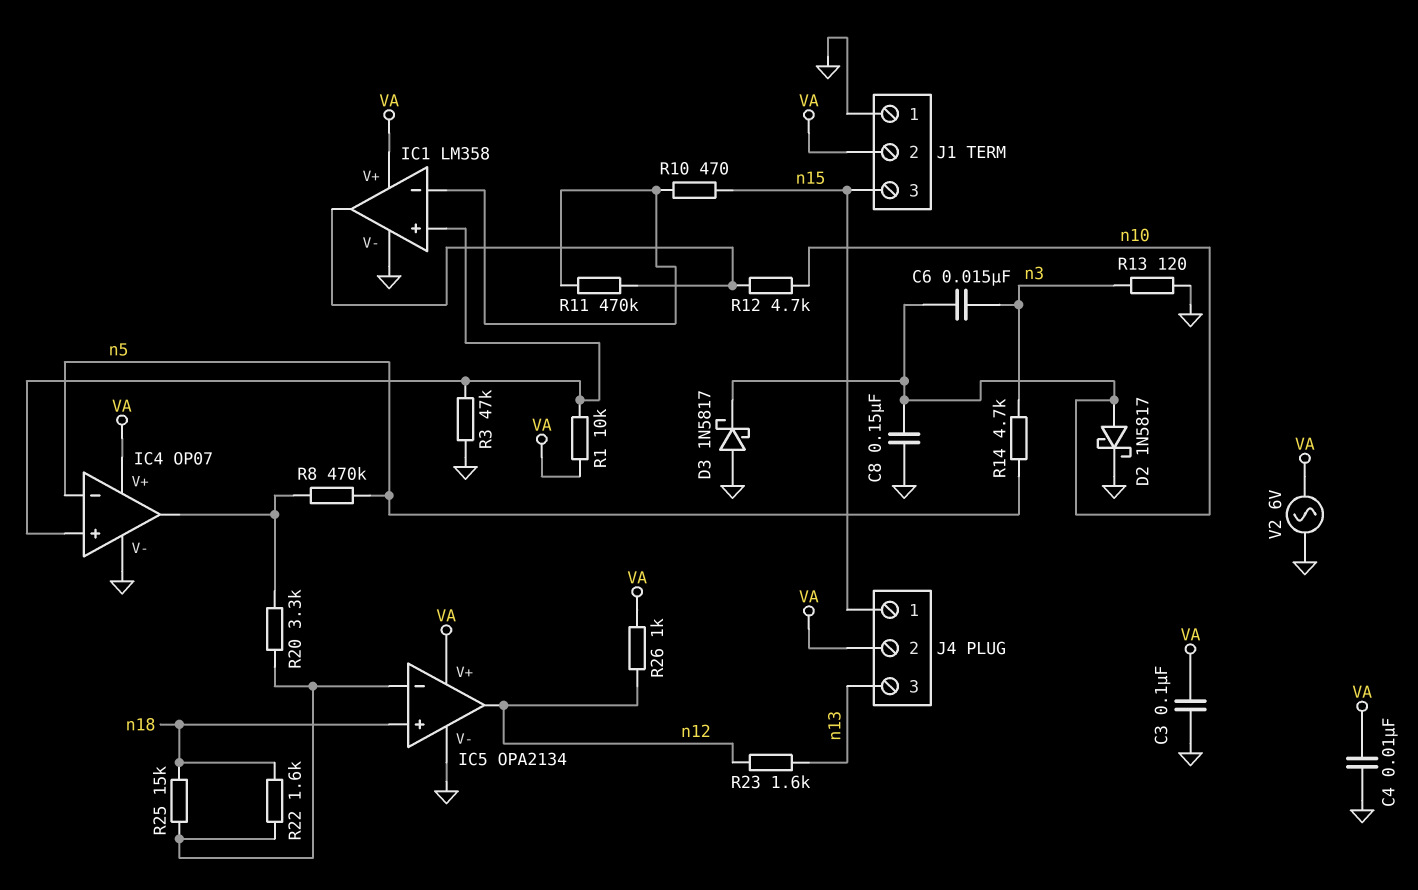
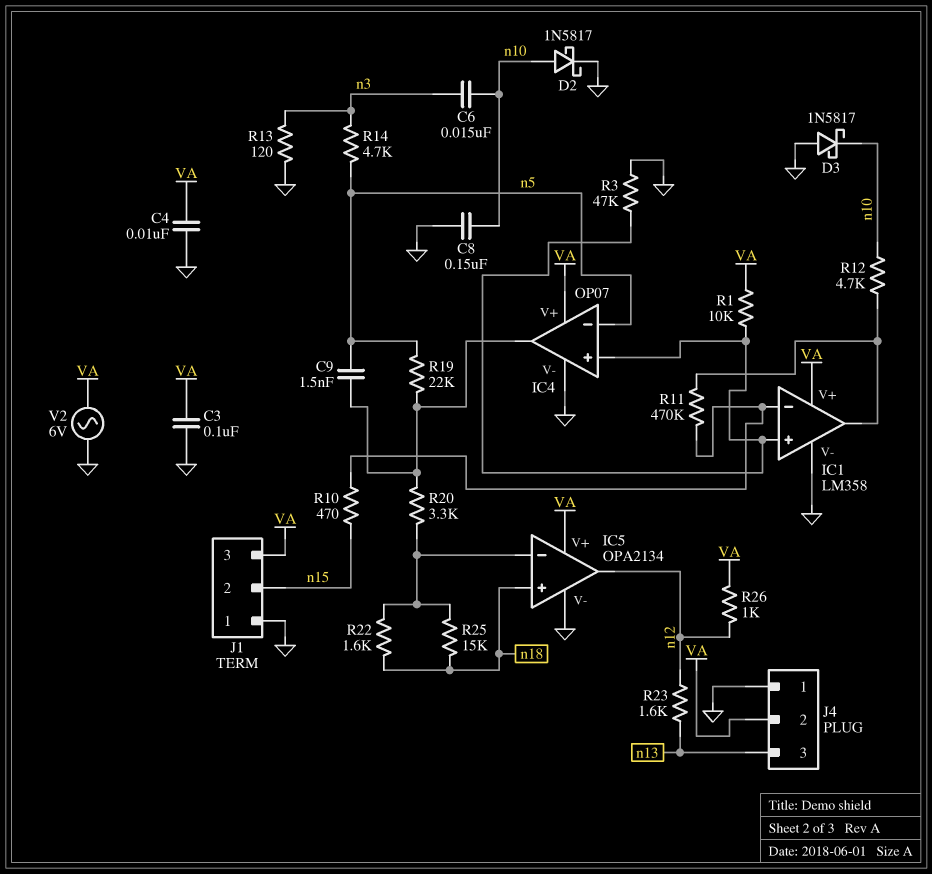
C9: none -> 1.5nF (IC4/out, n5)
J1 pin 2: VA -> n15
J1 pin 3: n15 -> VA
J4 pin 1: n15 -> GND
R8: 470k (IC4/out, n5) -> none
R19: none -> 22k (IC4/out, n5)

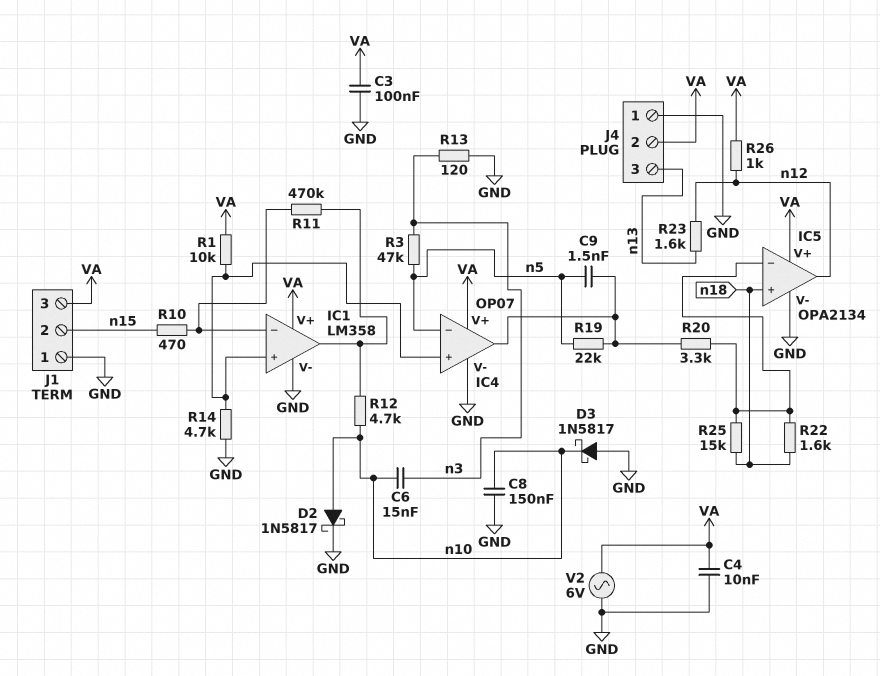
R3: 47k (GND, IC1/in+) -> 47k (n3, n5)
R14: 4.7k (n3, n5) -> 4.7k (GND, IC1/in+)

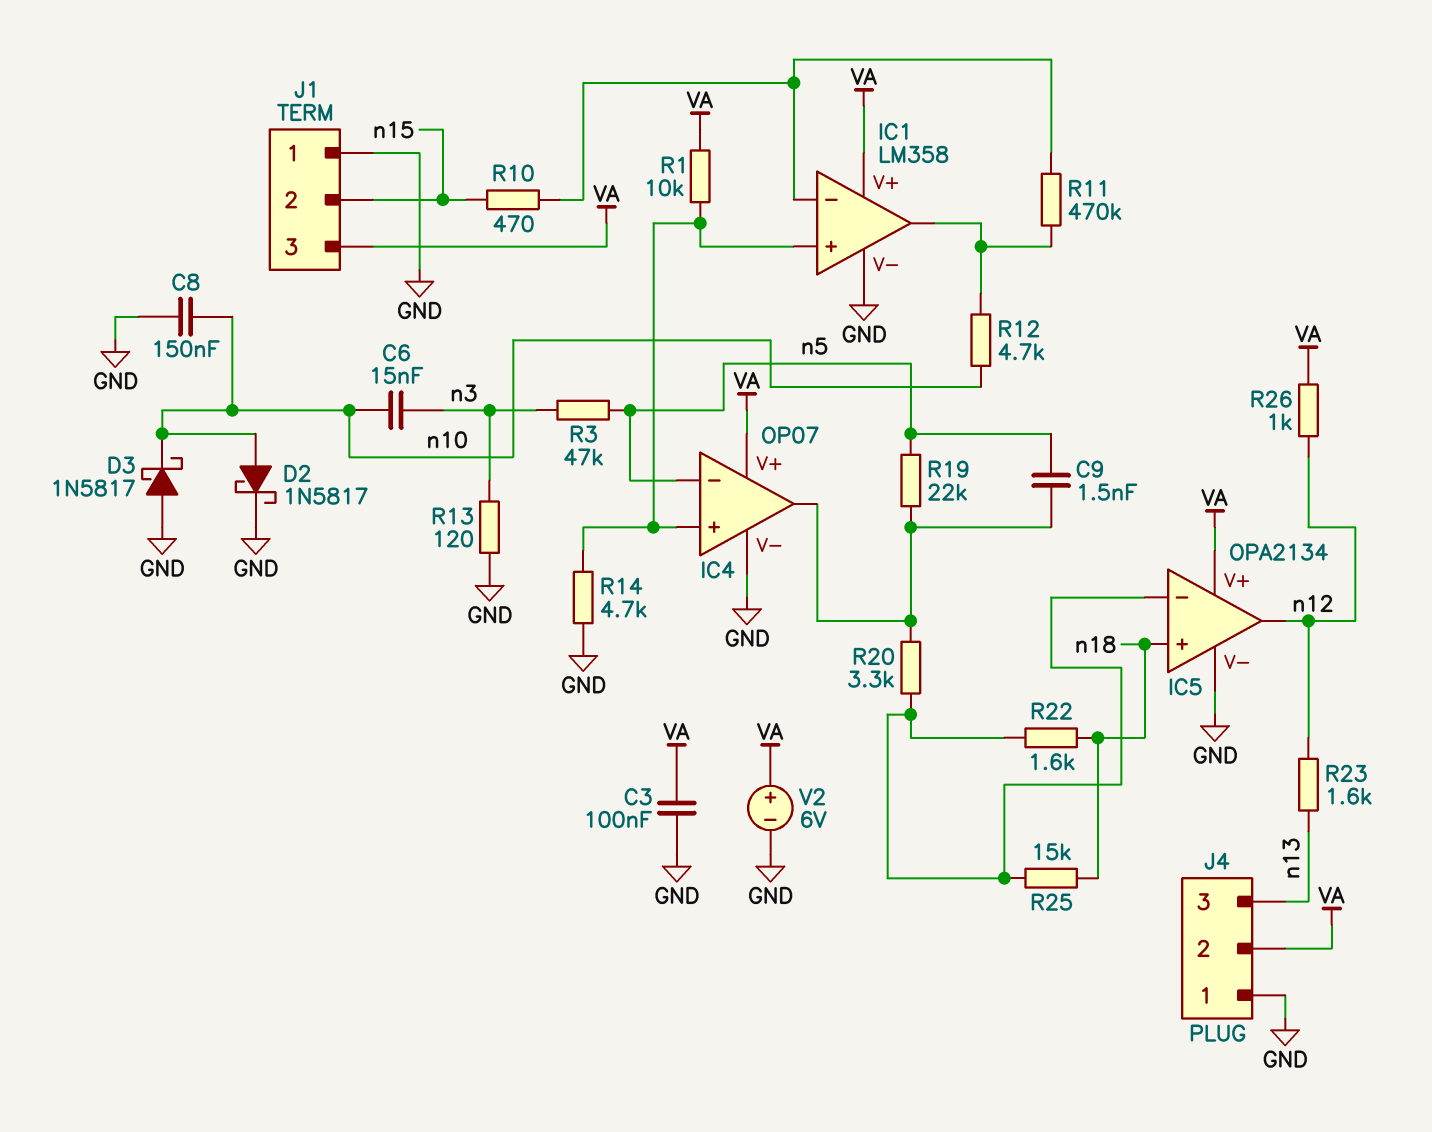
C4: 10nF (GND, VA) -> none
V2: AC 6V (GND, VA) -> 6V (plus VA, minus GND)

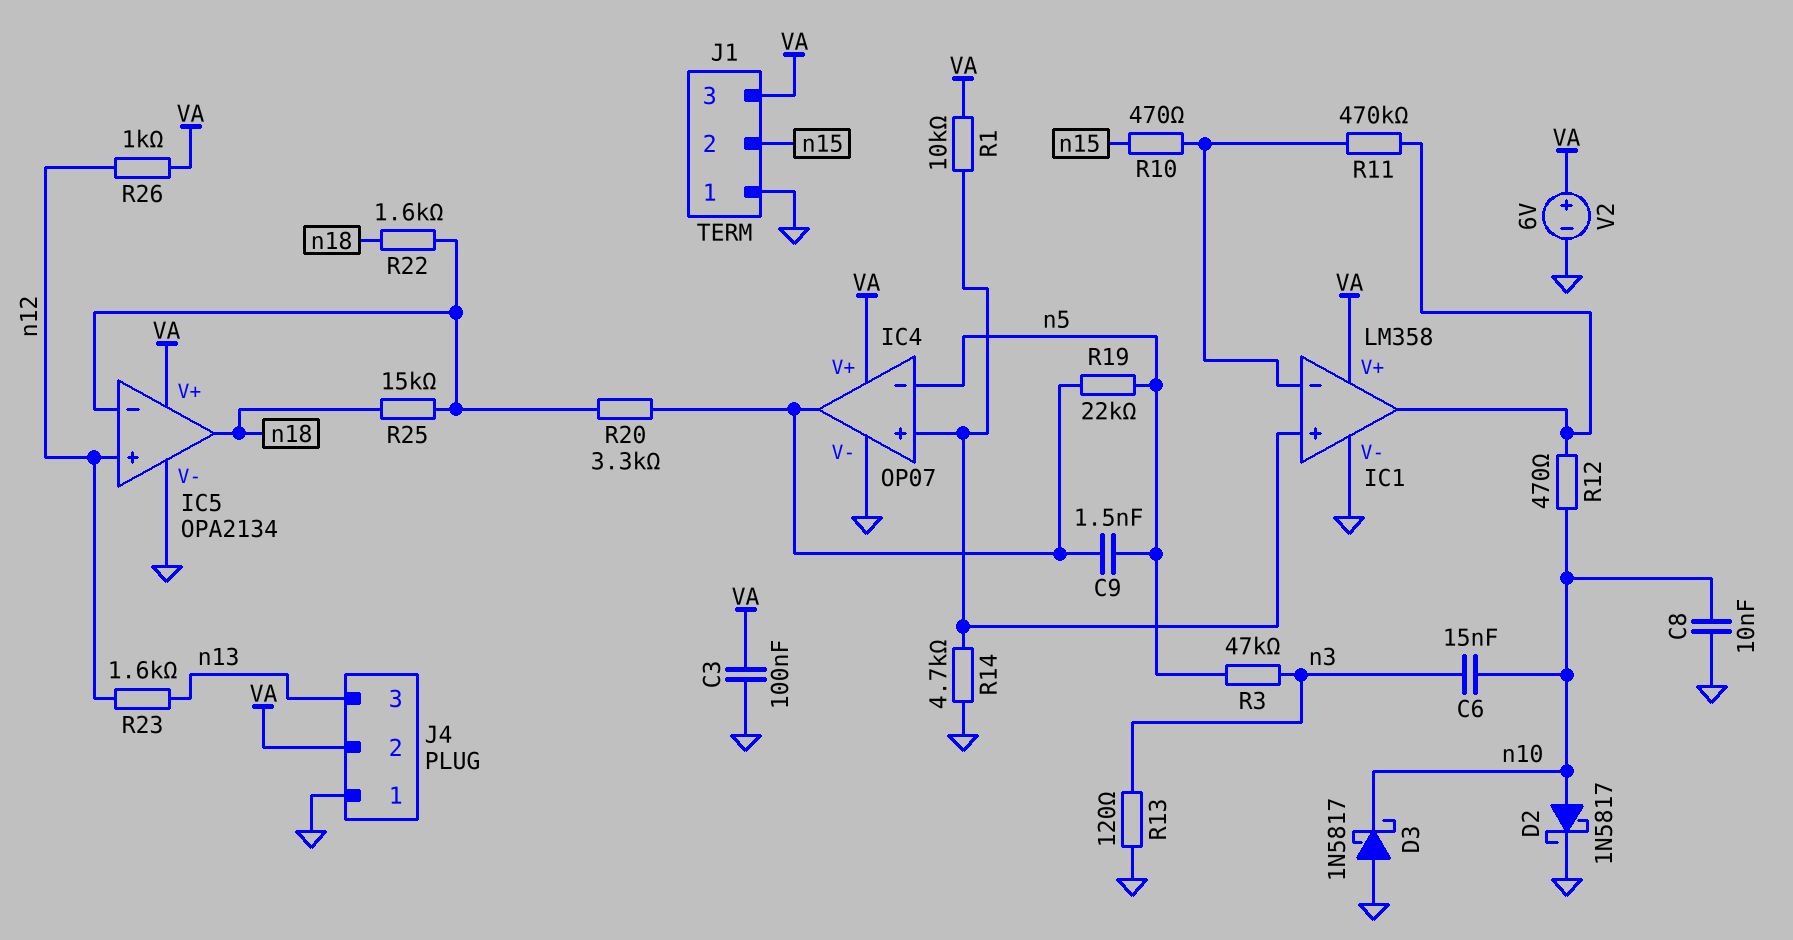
C8: 150nF (GND, n10) -> 10nF (GND, n10)
IC5 pin in+: n18 -> n12
IC5 pin out: n12 -> n18
R12: 4.7k (IC1/out, n10) -> 470 (IC1/out, n10)

